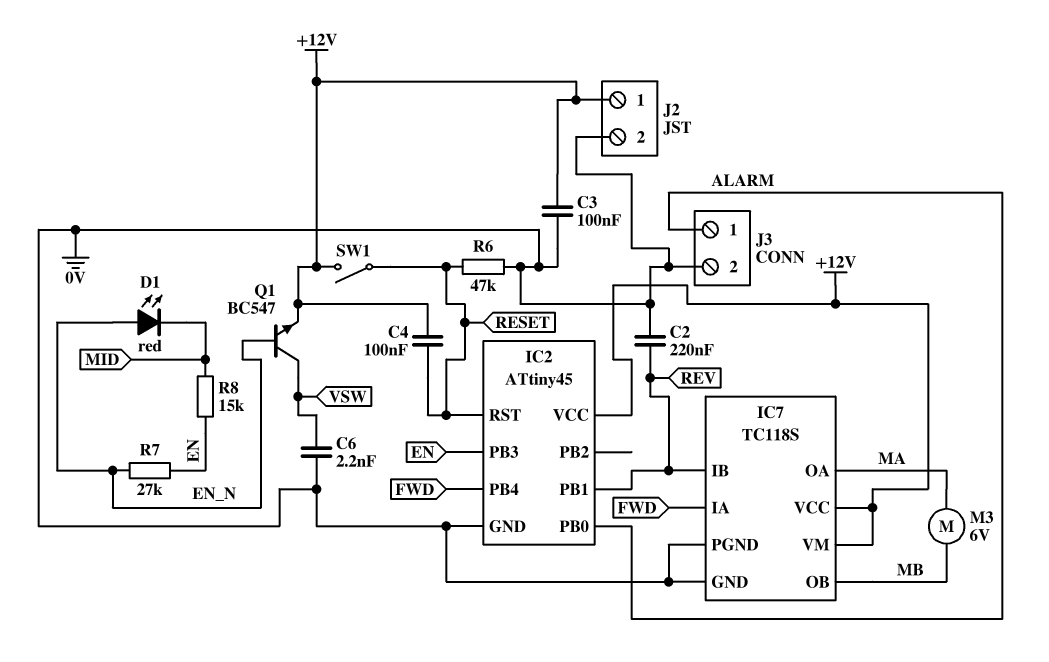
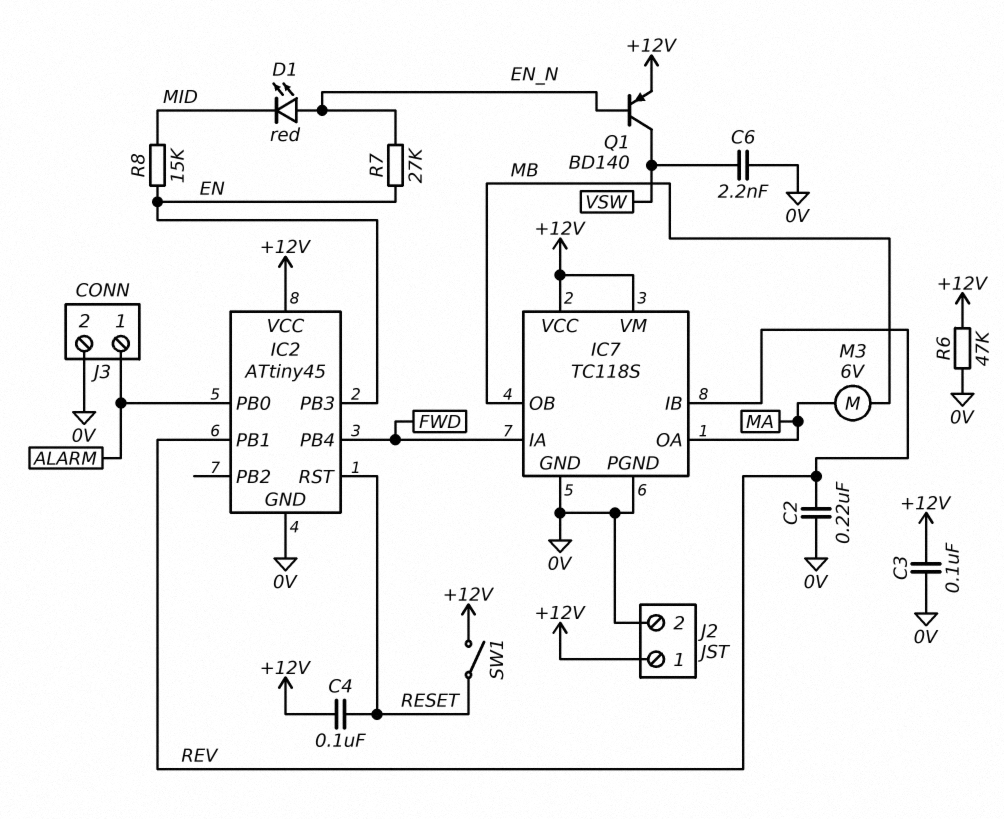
Q1: NPN BC547 (B EN_N, C VSW, E +12V) -> PNP BD140 (B EN_N, C VSW, E +12V)
R6: 47k (0V, RESET) -> 47k (+12V, 0V)

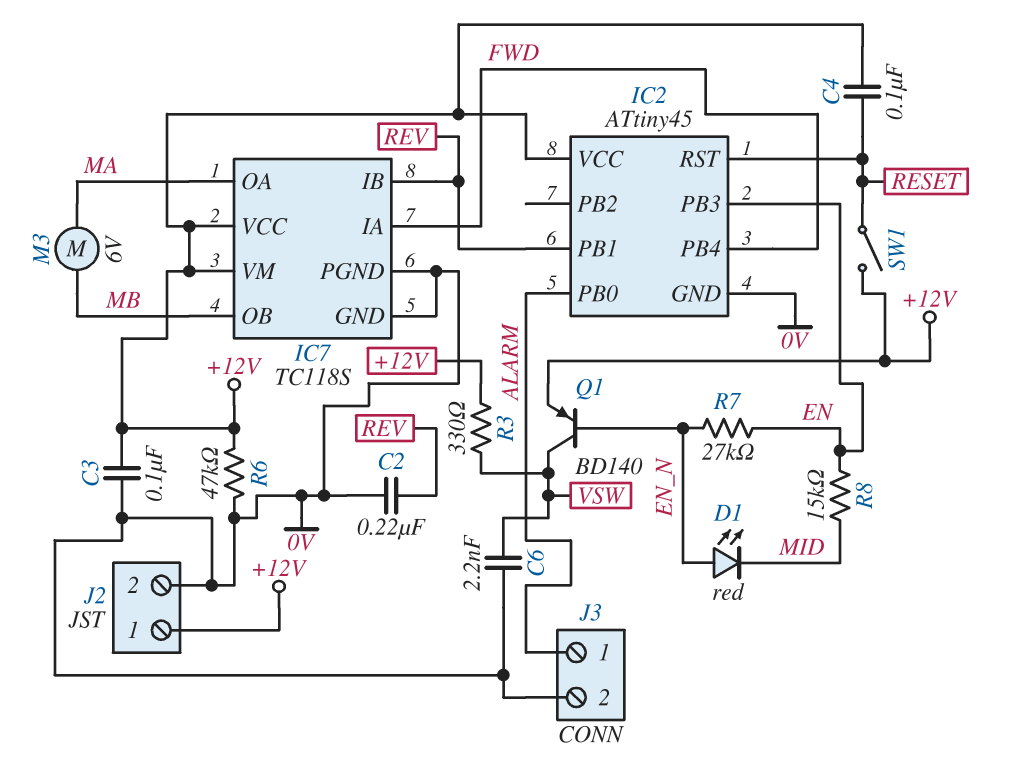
R3: none -> 330 (+12V, VSW)

